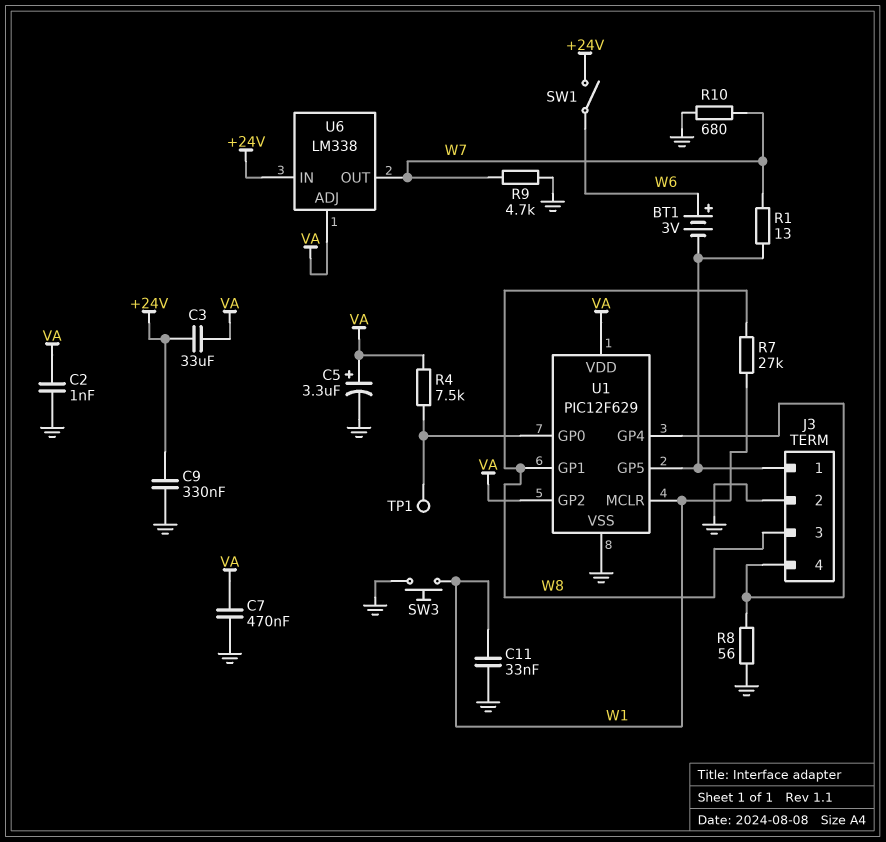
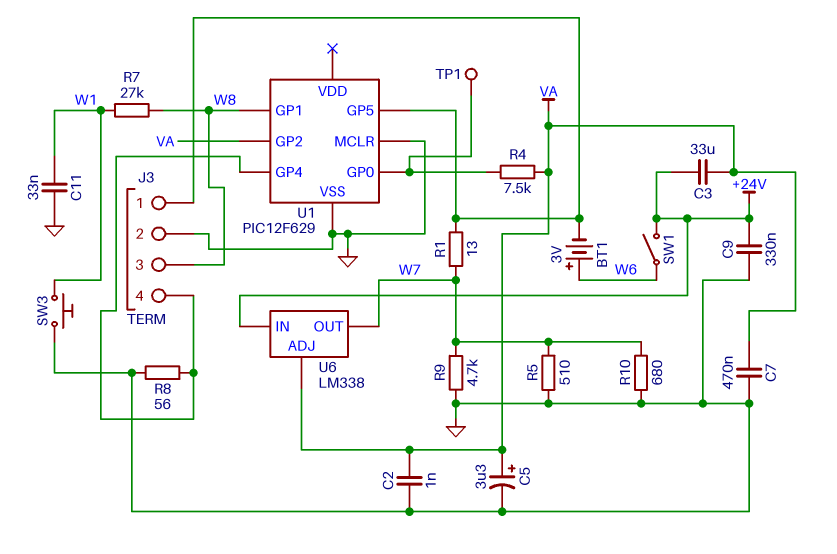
R5: none -> 510 (GND, W7)
U1 pin MCLR: W1 -> GND
U1 pin VDD: VA -> none

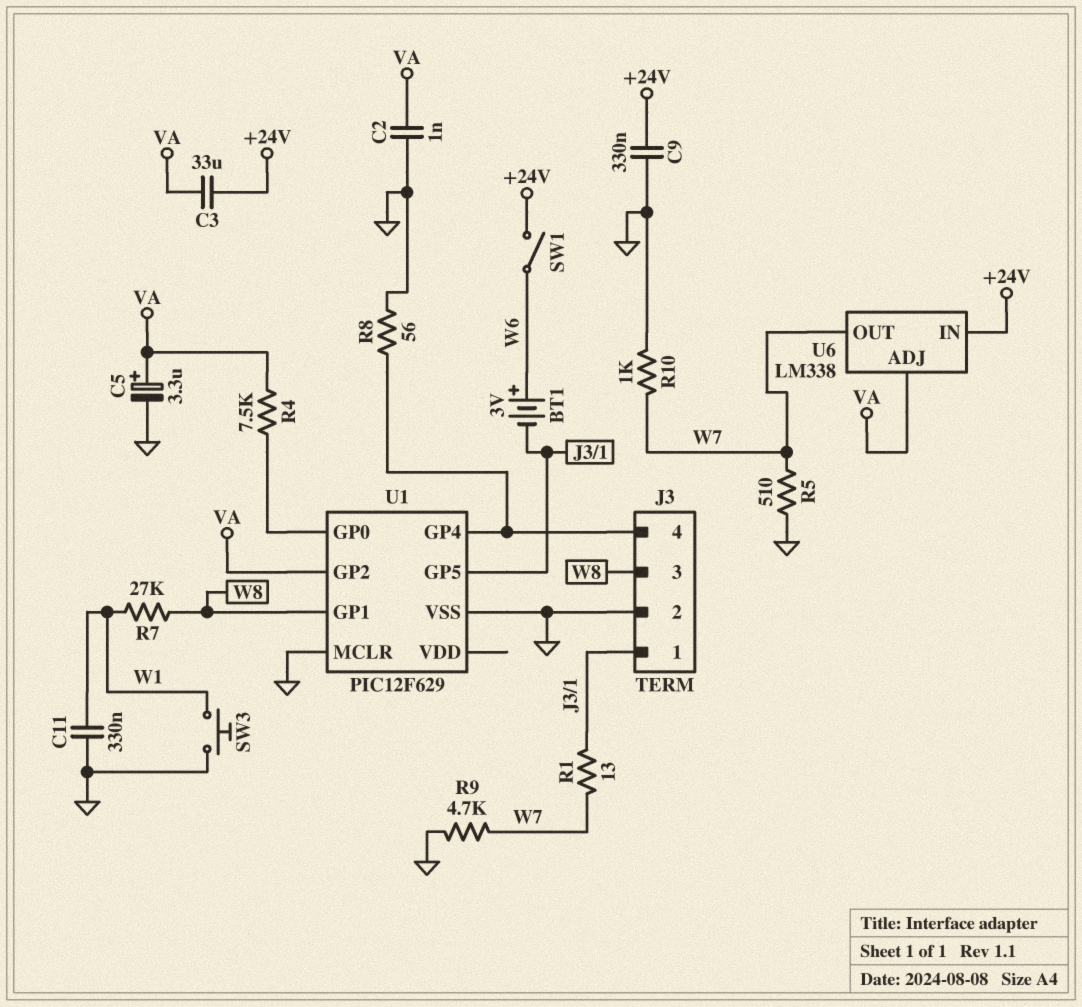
C7: 470nF (GND, VA) -> none
C11: 33nF (GND, W1) -> 330nF (GND, W1)
R10: 680 (GND, W7) -> 1k (GND, W7)
TP1: test point (U1/GP0) -> none

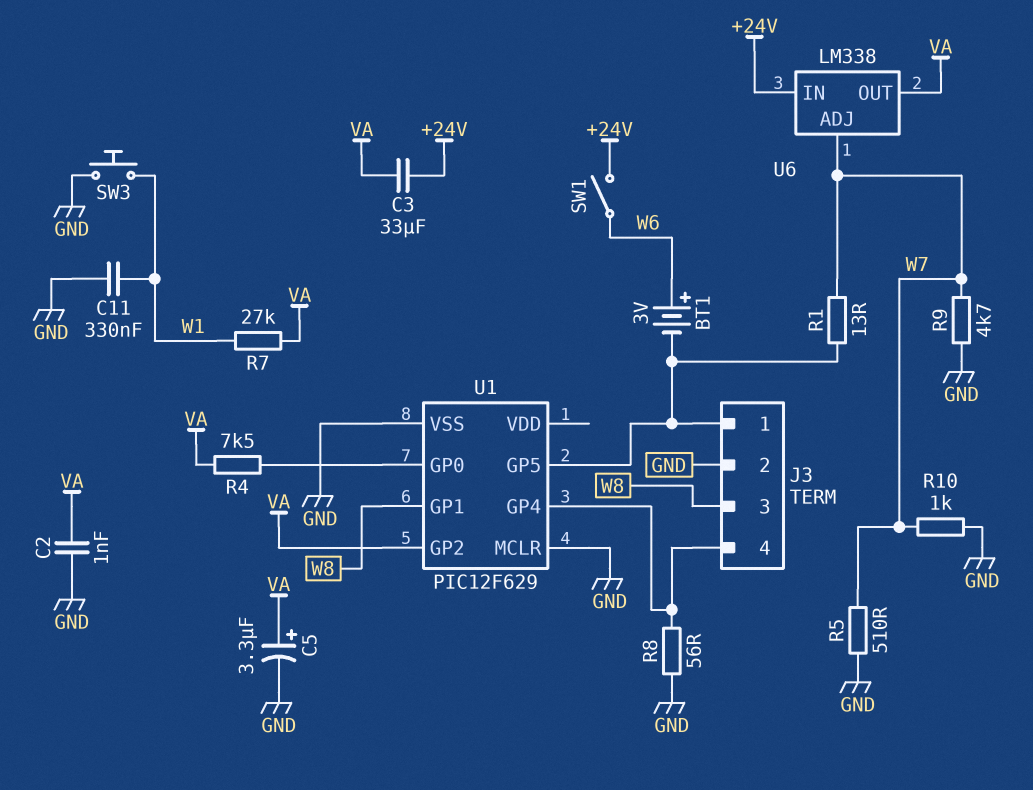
C9: 330nF (+24V, GND) -> none
R7: 27k (W1, W8) -> 27k (VA, W1)
U6 pin ADJ: VA -> W7
U6 pin OUT: W7 -> VA

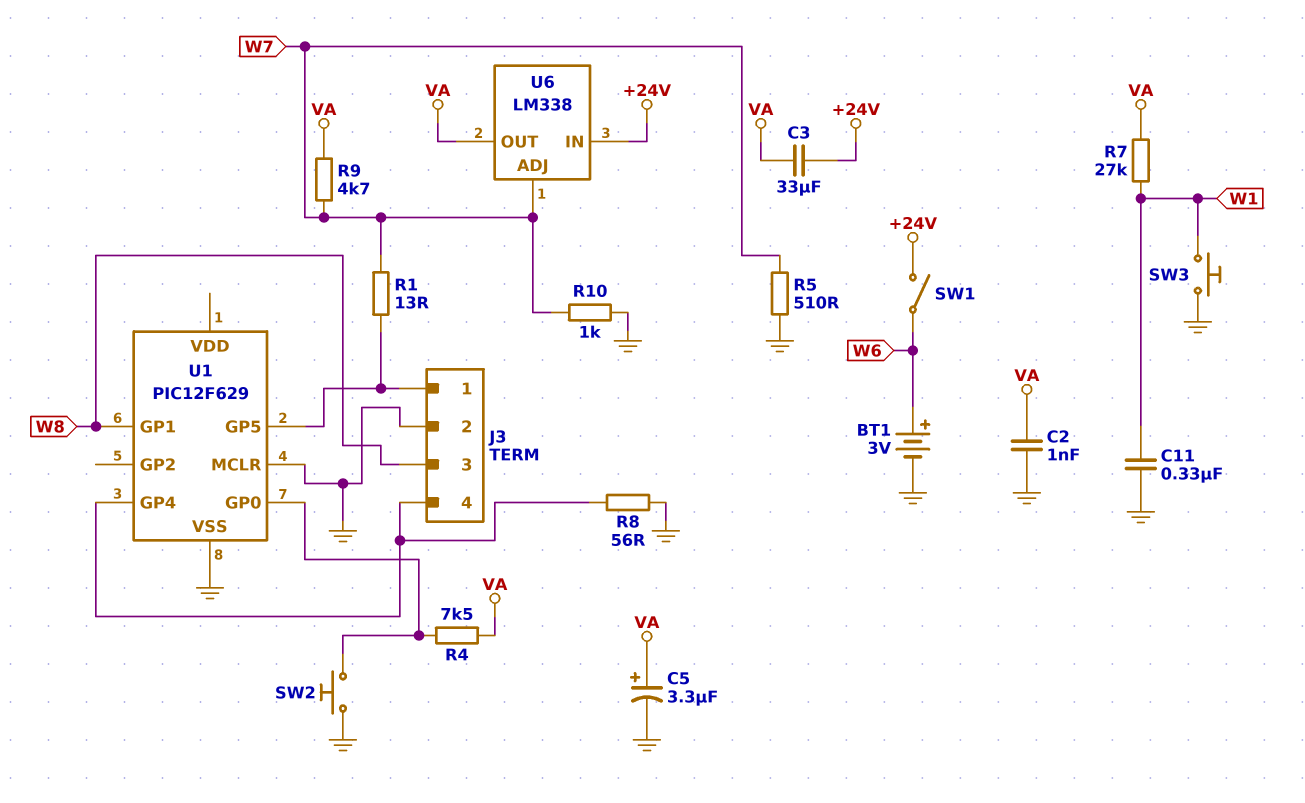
BT1: 3V (plus W6, minus J3/1) -> 3V (plus W6, minus GND)
R9: 4.7k (GND, W7) -> 4.7k (VA, W7)
SW2: none -> button (GND, U1/GP0)
U1 pin GP2: VA -> none

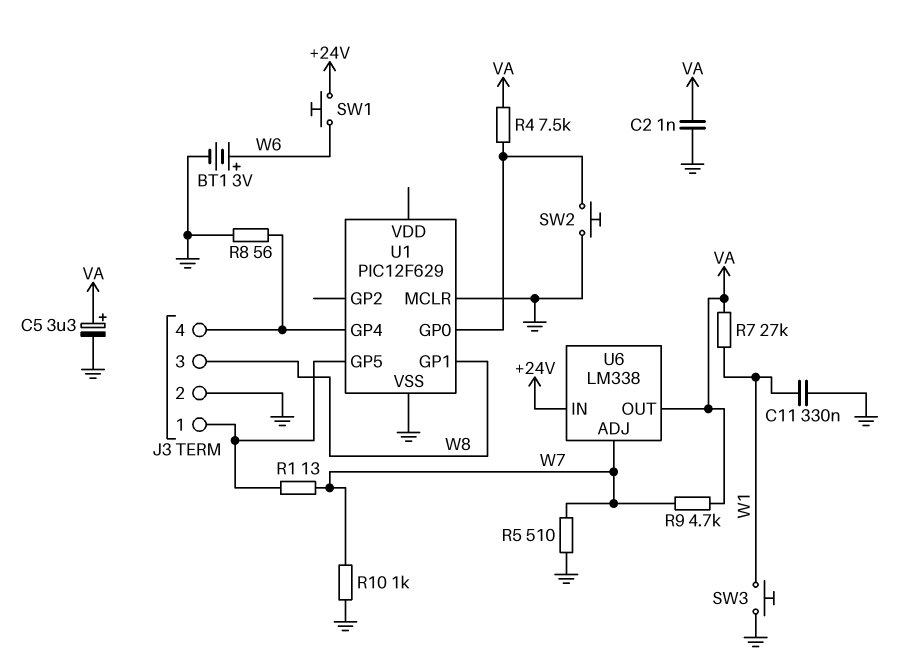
C3: 33uF (+24V, VA) -> none
SW1: switch (+24V, W6) -> button (+24V, W6)

